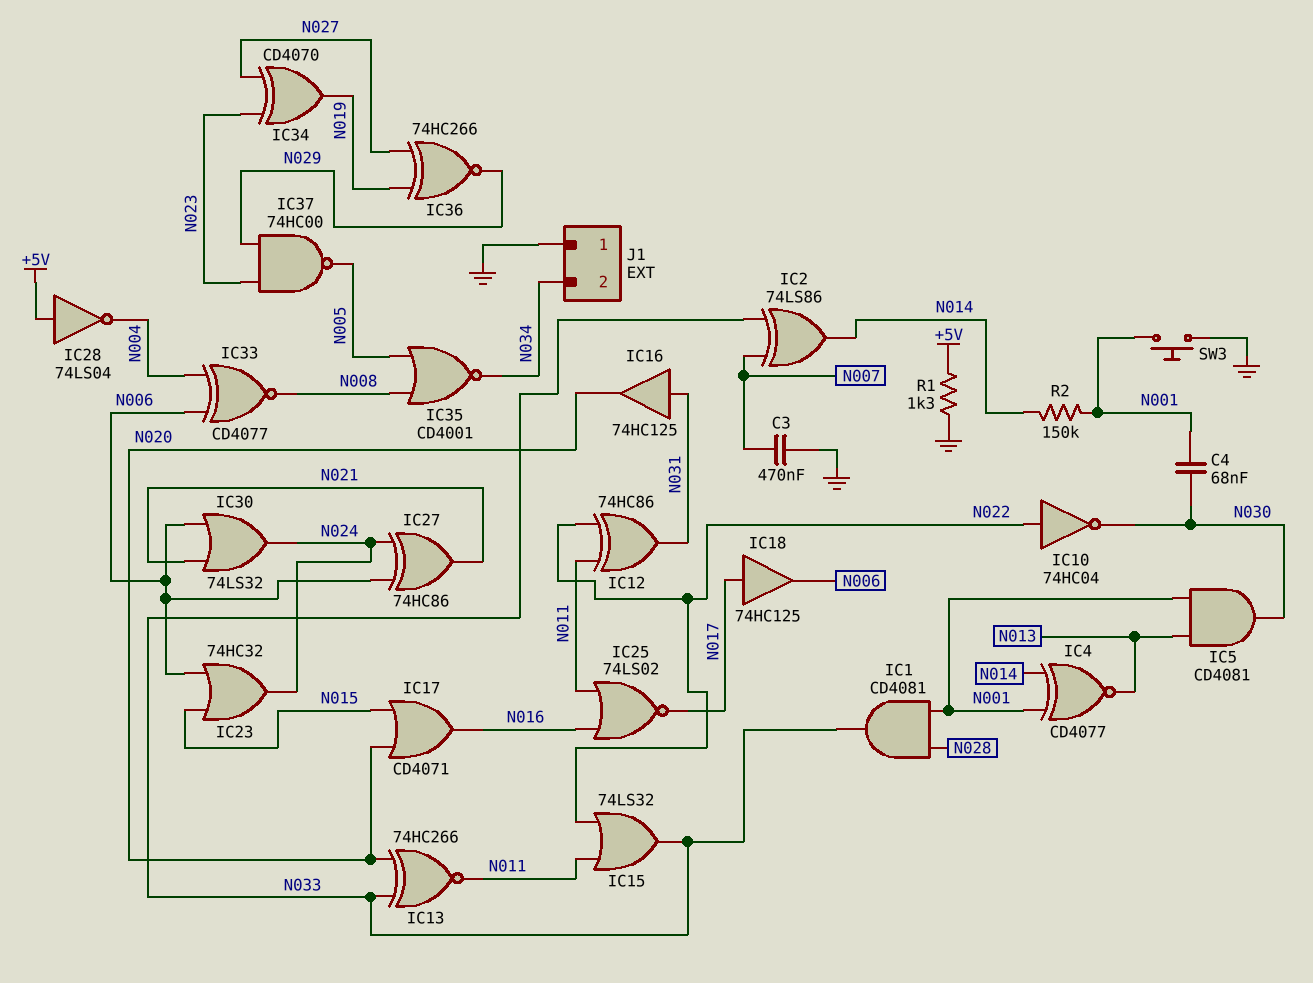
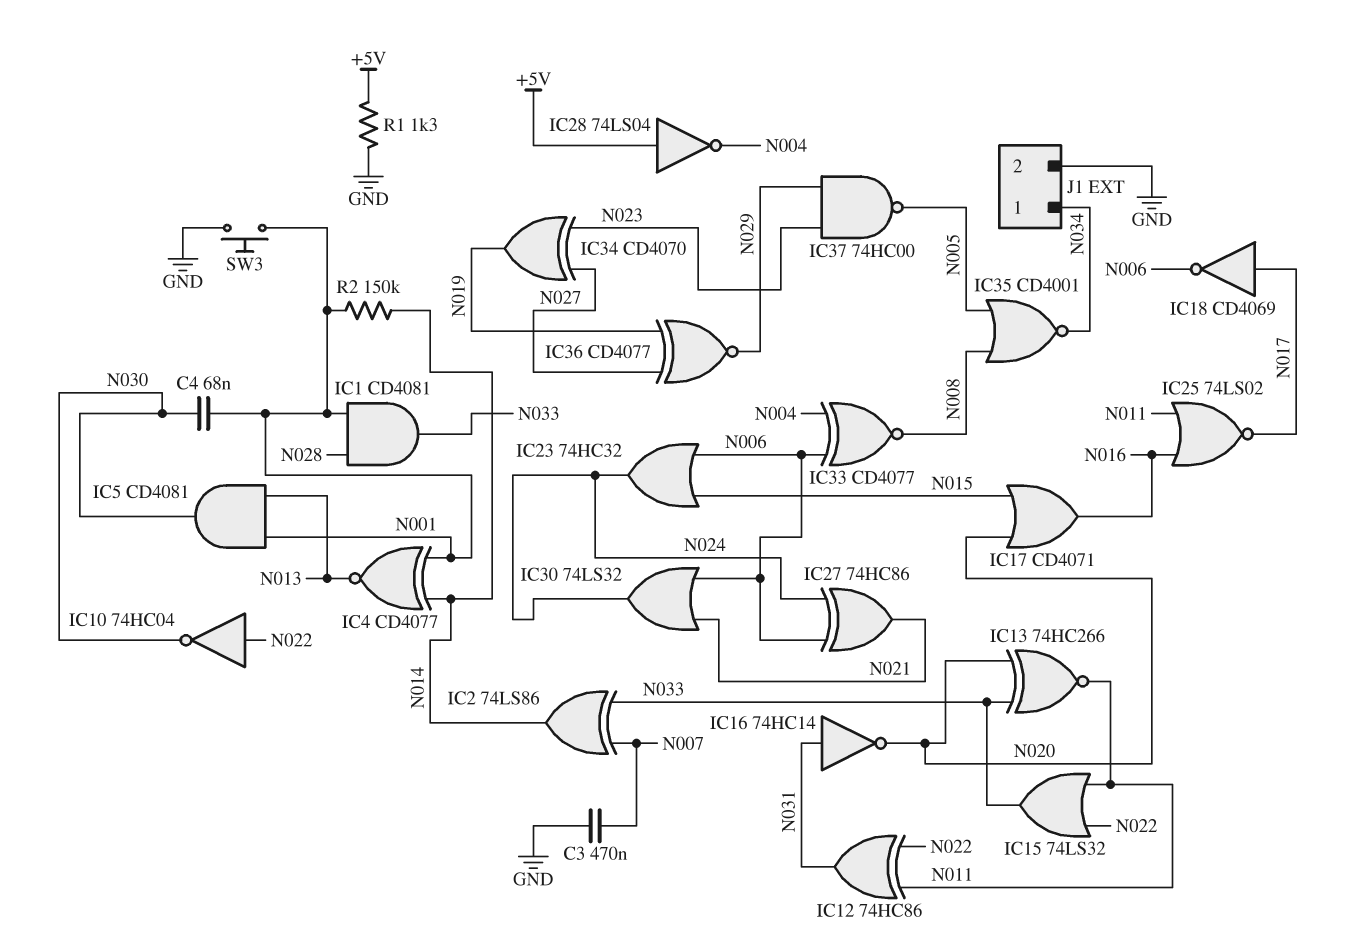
IC16: buffer 74HC125 (in N031, out N020) -> NOT 74HC14 (in N031, out N020)
IC18: buffer 74HC125 (in N017, out N006) -> NOT CD4069 (in N017, out N006)
IC36: XNOR 74HC266 (in N019, in N027, out N029) -> XNOR CD4077 (in N019, in N027, out N029)
J1 pin 1: GND -> N034
J1 pin 2: N034 -> GND

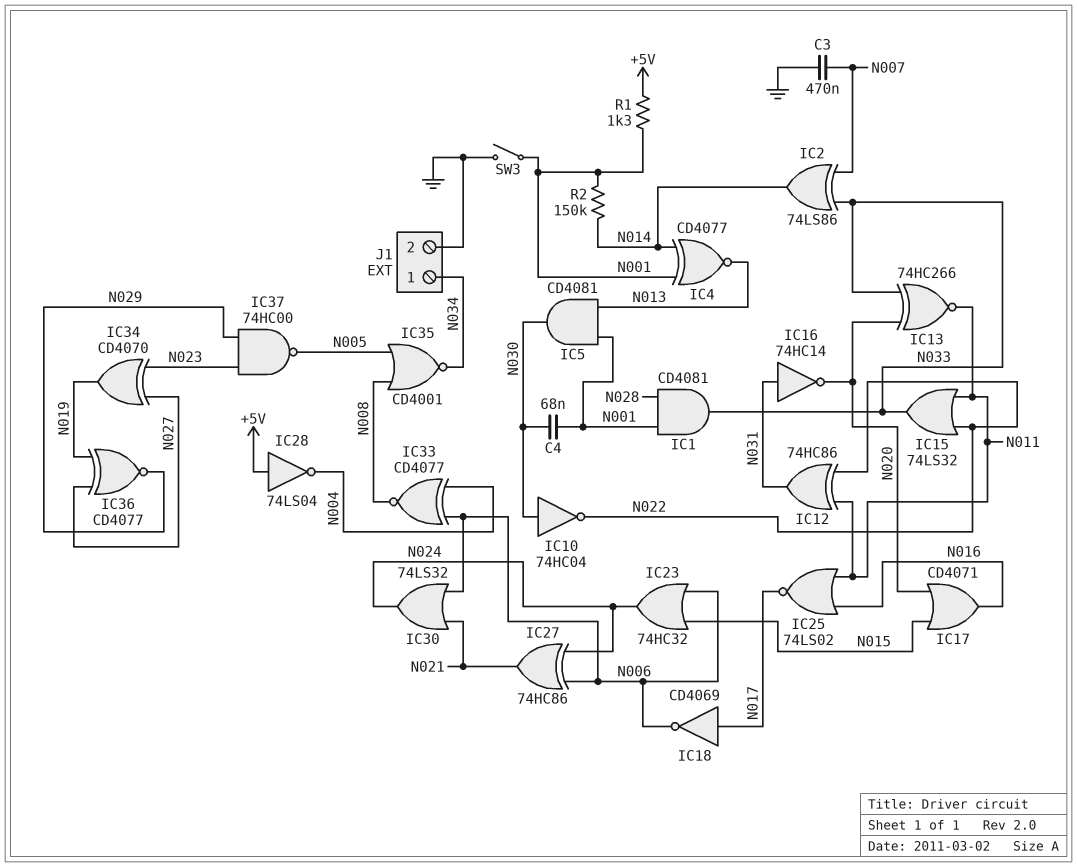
IC10: NOT 74HC04 (in N022, out N030) -> NOT 74HC04 (in N030, out N022)
R1: 1.3k (+5V, GND) -> 1.3k (+5V, N001)
SW3: button (GND, N001) -> switch (GND, N001)

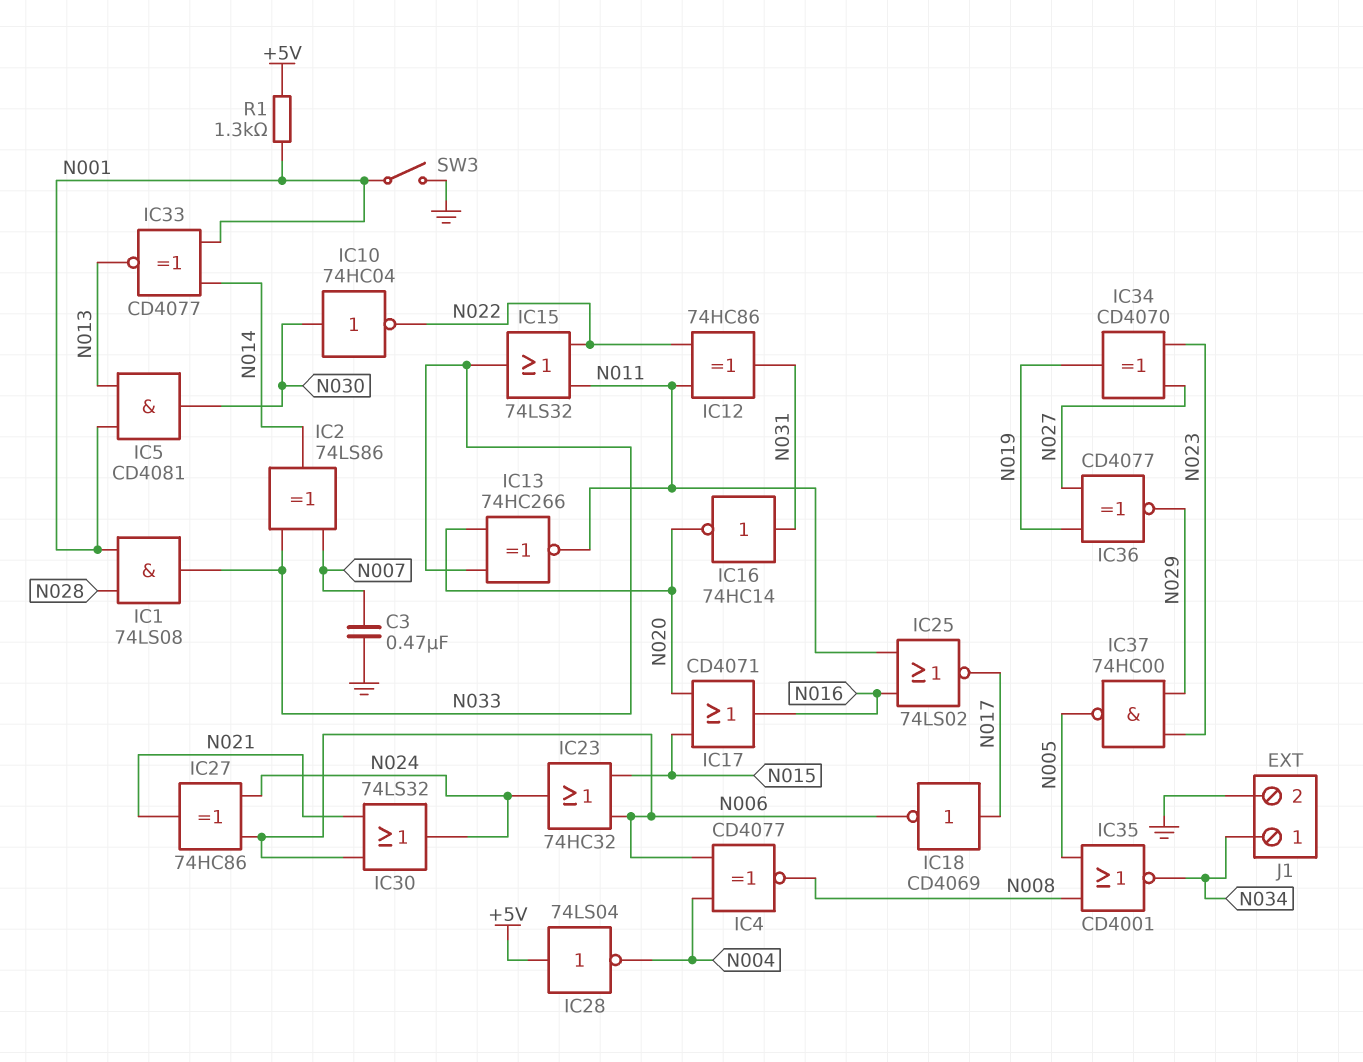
C4: 68nF (N001, N030) -> none
IC1: AND CD4081 (in N001, in N028, out N033) -> AND 74LS08 (in N001, in N028, out N033)
IC4: XNOR CD4077 (in N001, in N014, out N013) -> XNOR CD4077 (in N004, in N006, out N008)
IC33: XNOR CD4077 (in N004, in N006, out N008) -> XNOR CD4077 (in N001, in N014, out N013)
R2: 150k (N001, N014) -> none

